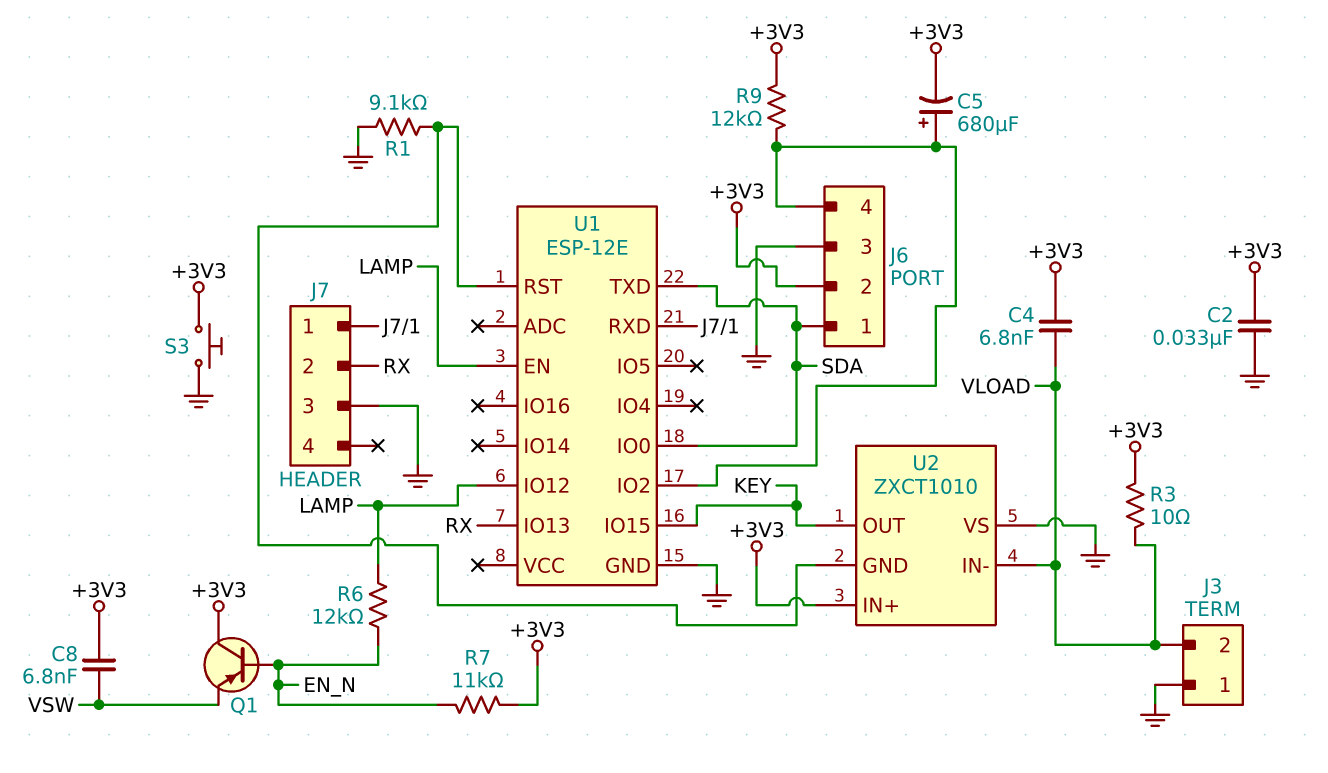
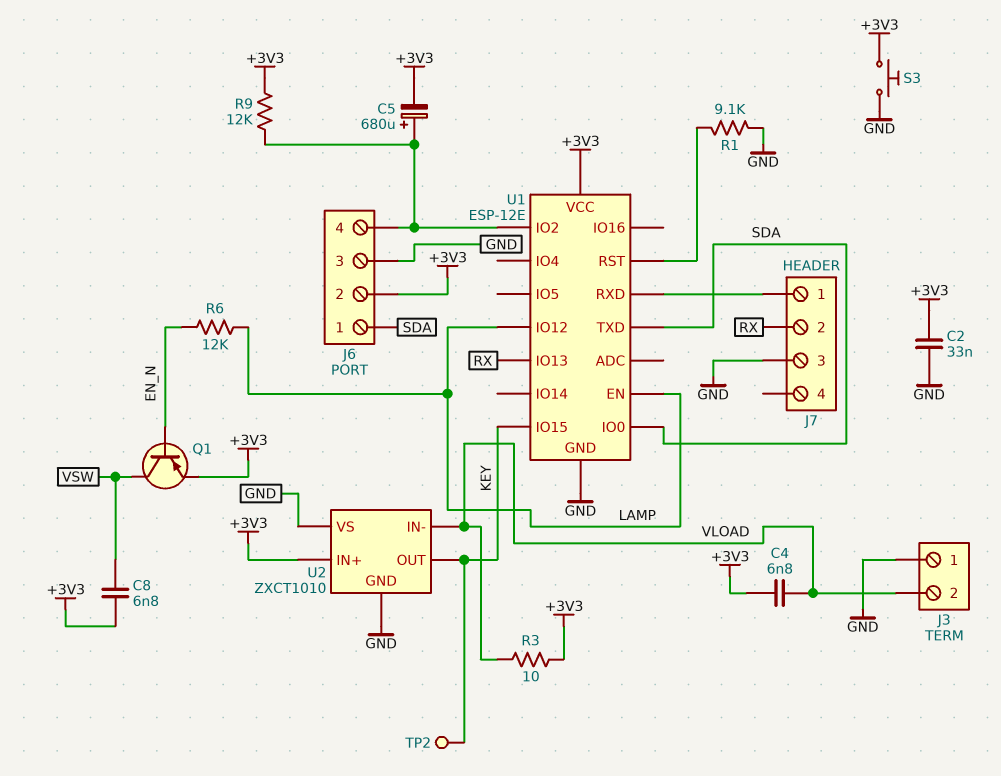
Q1: PNP (B EN_N, C +3V3, E VSW) -> PNP (B EN_N, C VSW, E +3V3)
R7: 11k (+3V3, EN_N) -> none
TP2: none -> test point (KEY)
U1 pin VCC: none -> +3V3
U2 pin GND: U1/RST -> GND

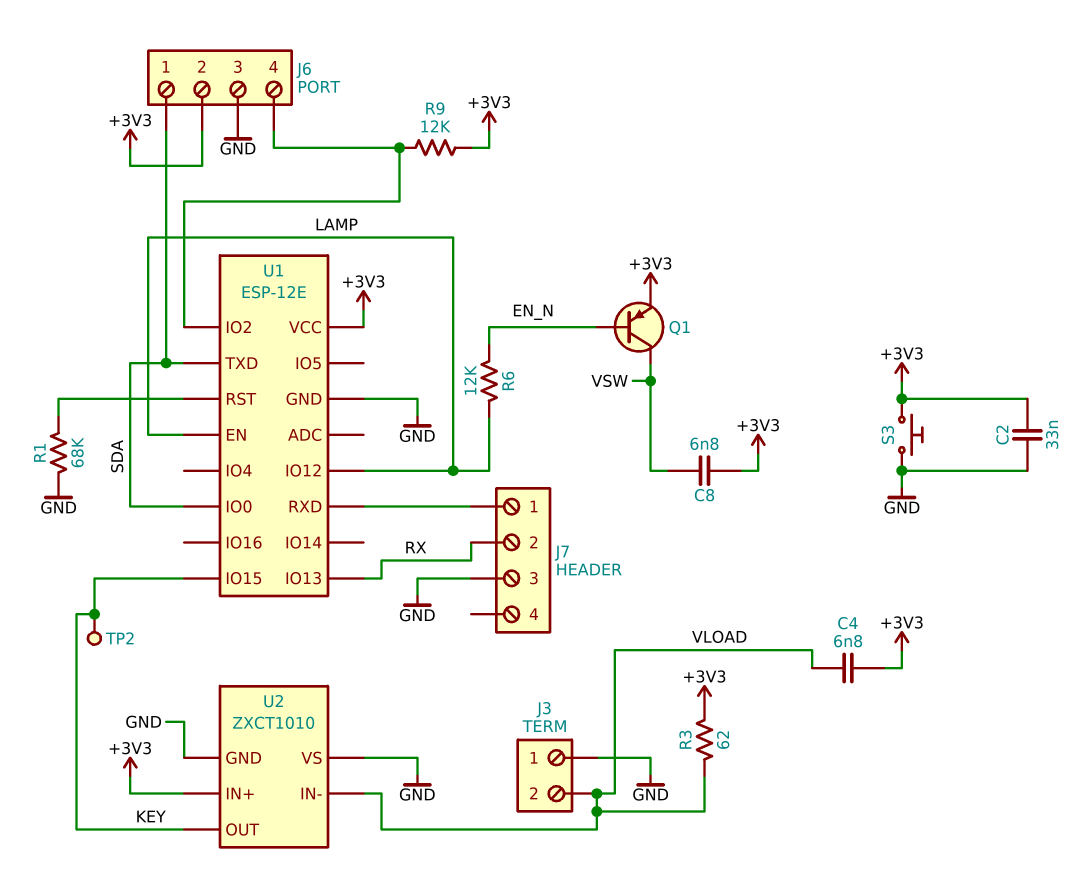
C5: 680uF (plus J6/4, minus +3V3) -> none
R1: 9.1k (GND, U1/RST) -> 68k (GND, U1/RST)
R3: 10 (+3V3, VLOAD) -> 62 (+3V3, VLOAD)

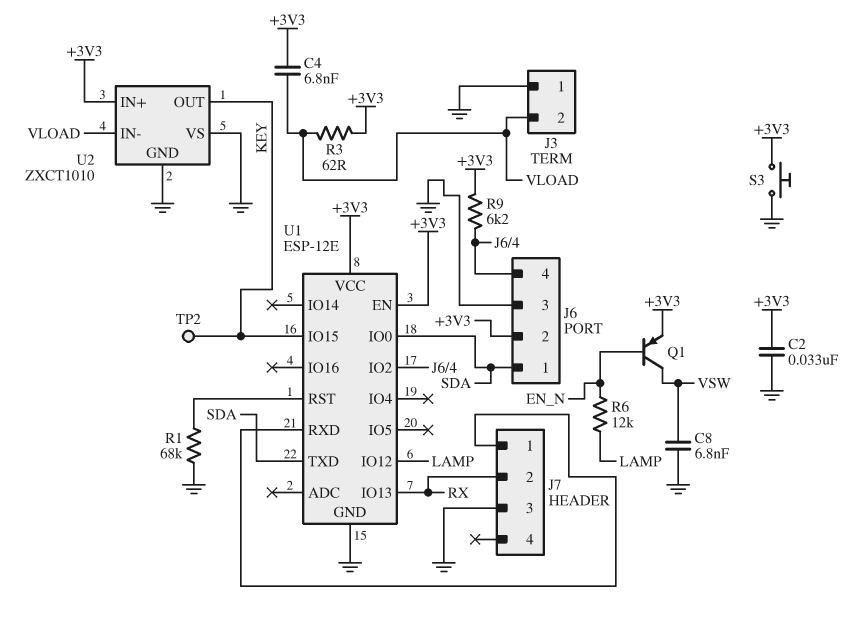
C8: 6.8nF (+3V3, VSW) -> 6.8nF (GND, VSW)
R9: 12k (+3V3, J6/4) -> 6.2k (+3V3, J6/4)
U1 pin EN: LAMP -> +3V3

